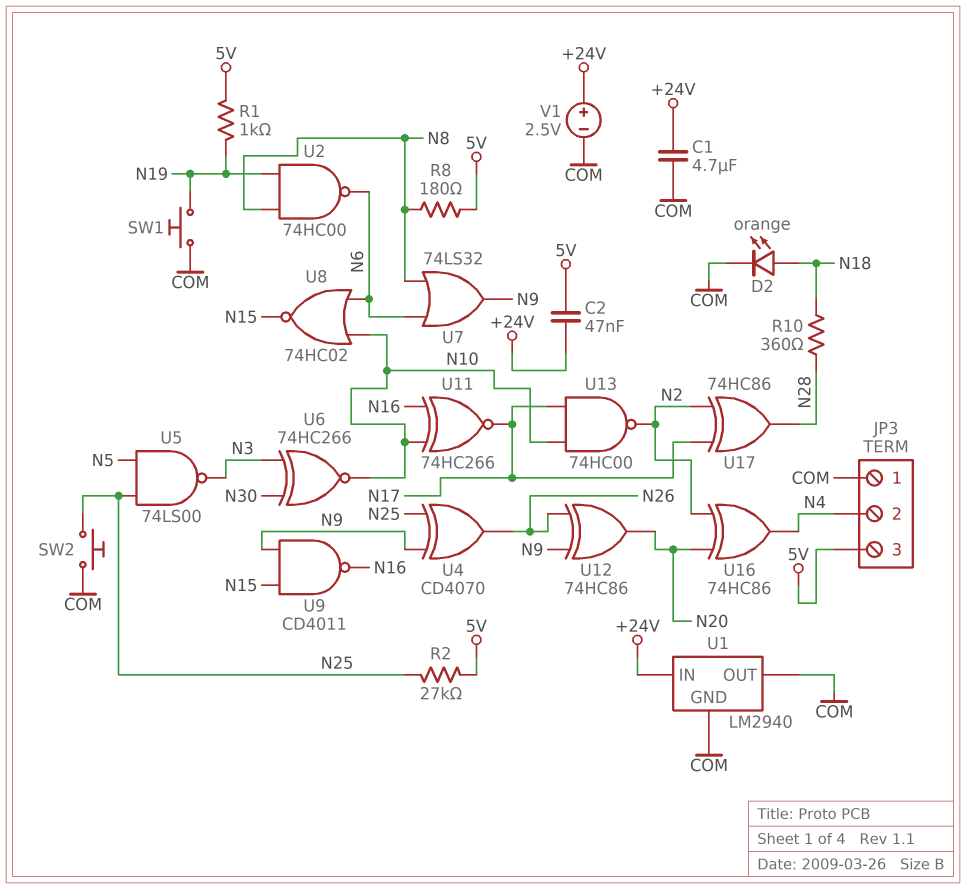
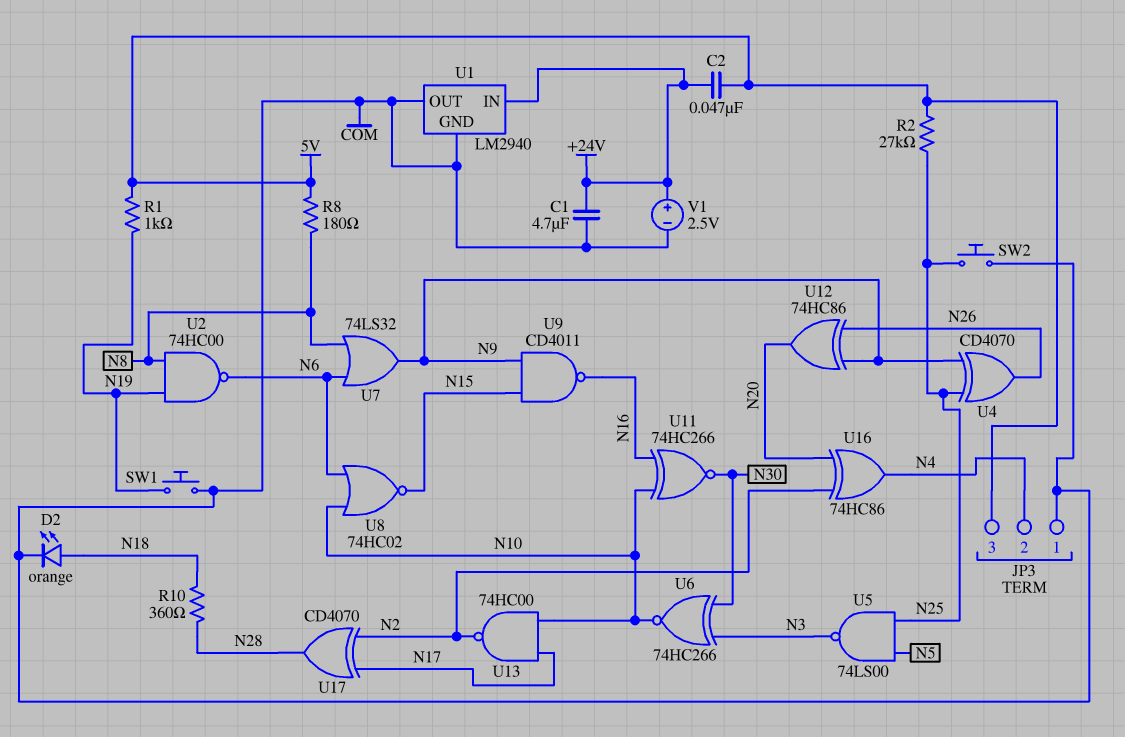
U11: XNOR 74HC266 (in N10, in N16, out N17) -> XNOR 74HC266 (in N10, in N16, out N30)
U17: XOR 74HC86 (in N2, in N17, out N28) -> XOR CD4070 (in N2, in N17, out N28)

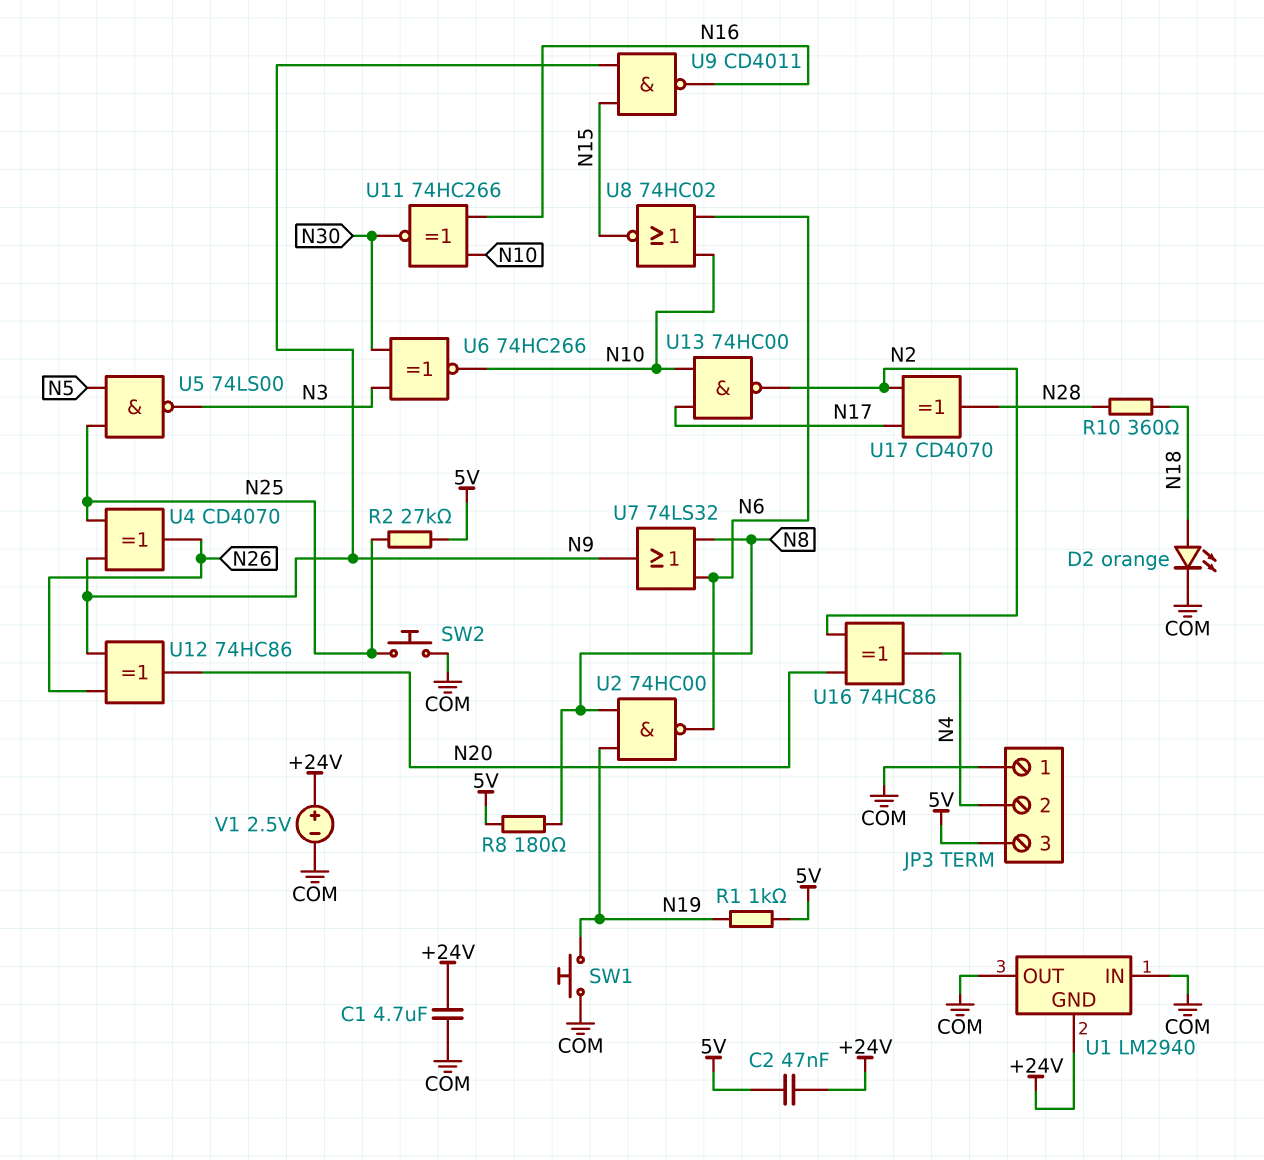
U1 pin GND: COM -> +24V
U1 pin IN: +24V -> COM

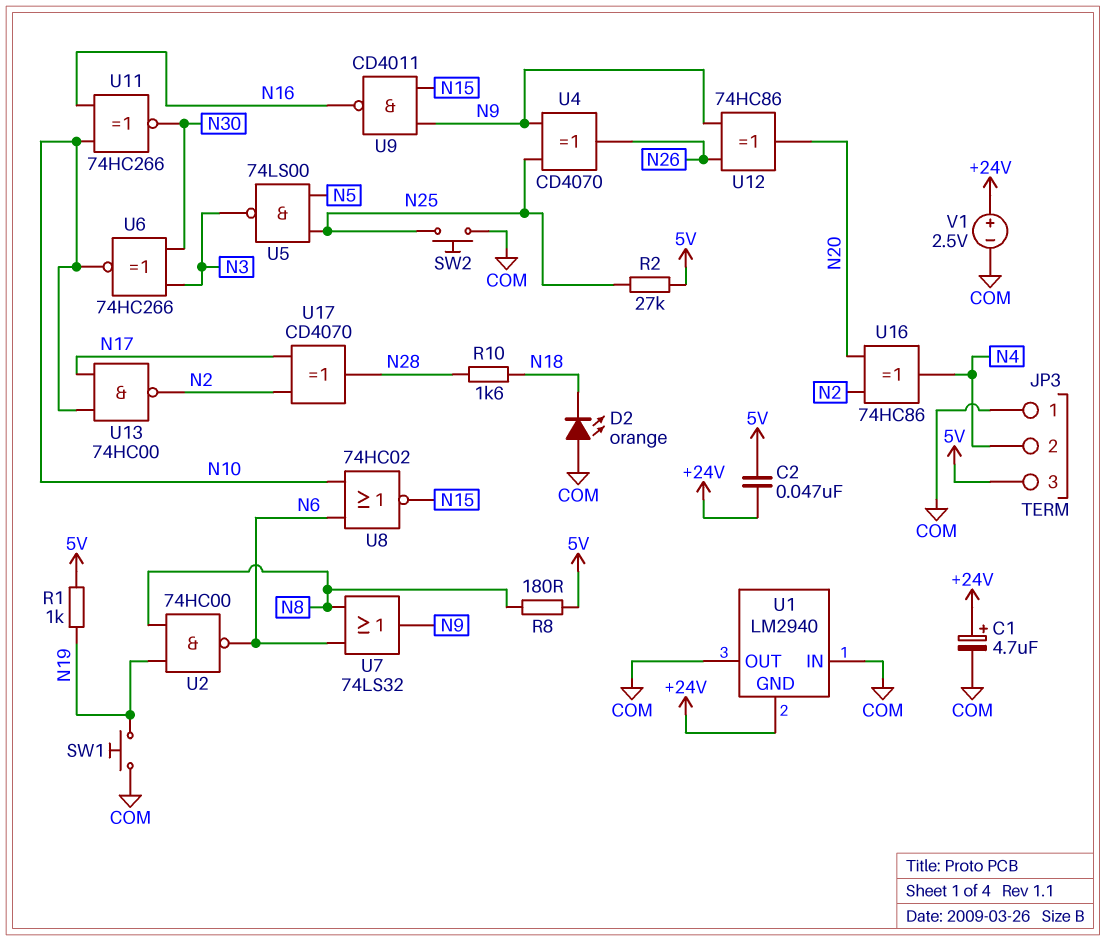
C1: 4.7uF (+24V, COM) -> 4.7uF (plus +24V, minus COM)
D2: LED orange (A N18, K COM) -> LED orange (A COM, K N18)
R10: 360 (N18, N28) -> 1.6k (N18, N28)

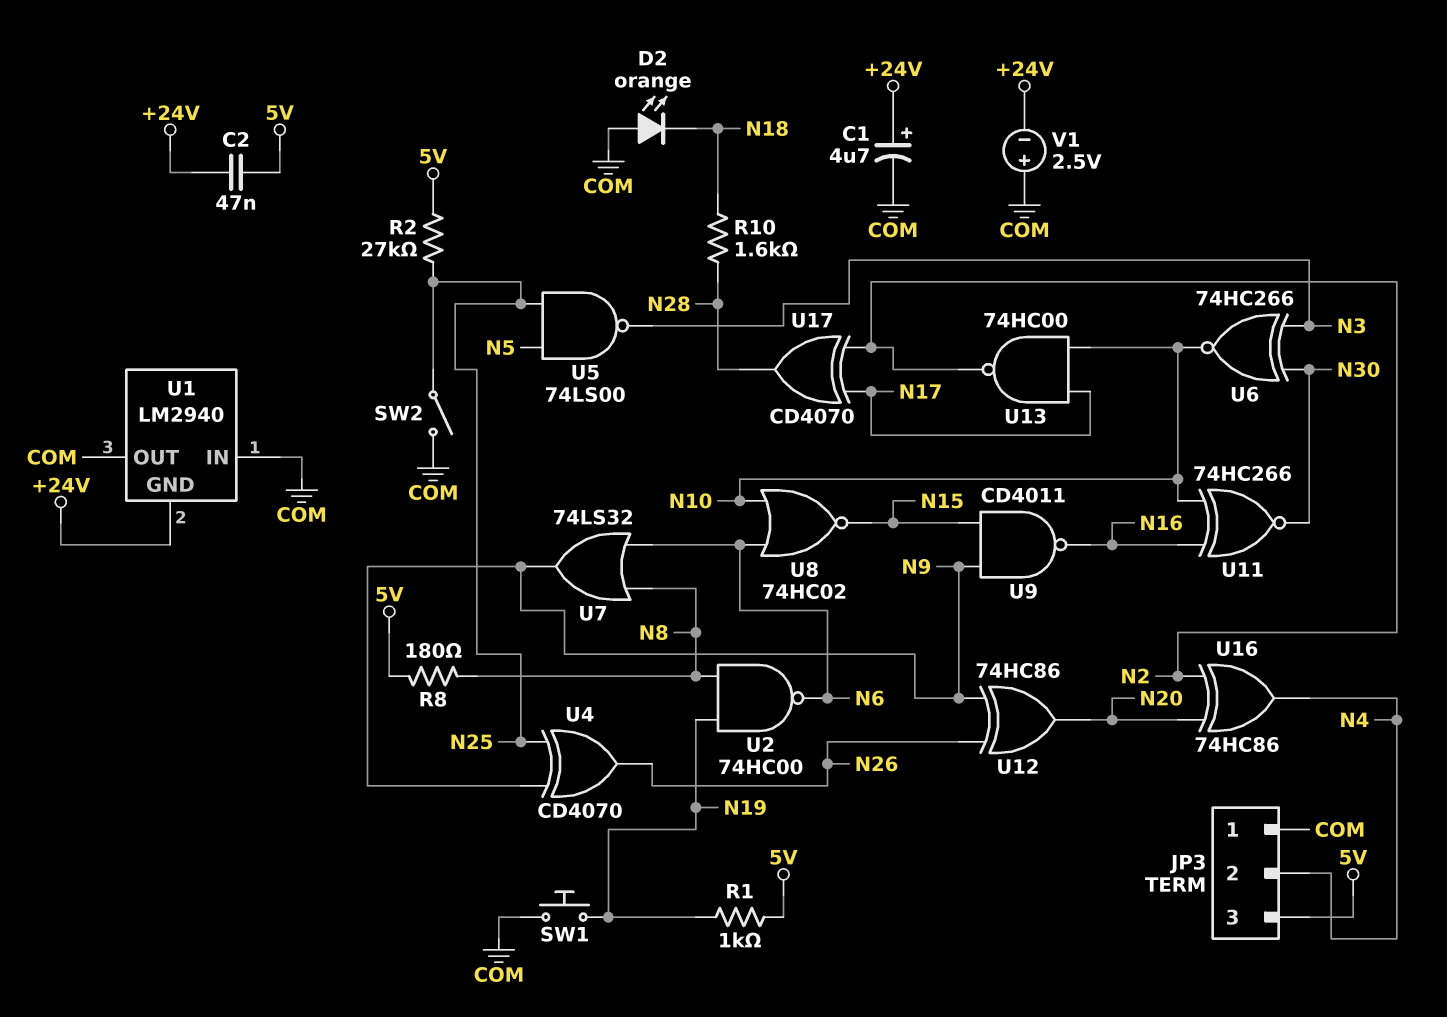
SW2: button (COM, N25) -> switch (COM, N25)
V1: 2.5V (plus +24V, minus COM) -> 2.5V (plus COM, minus +24V)

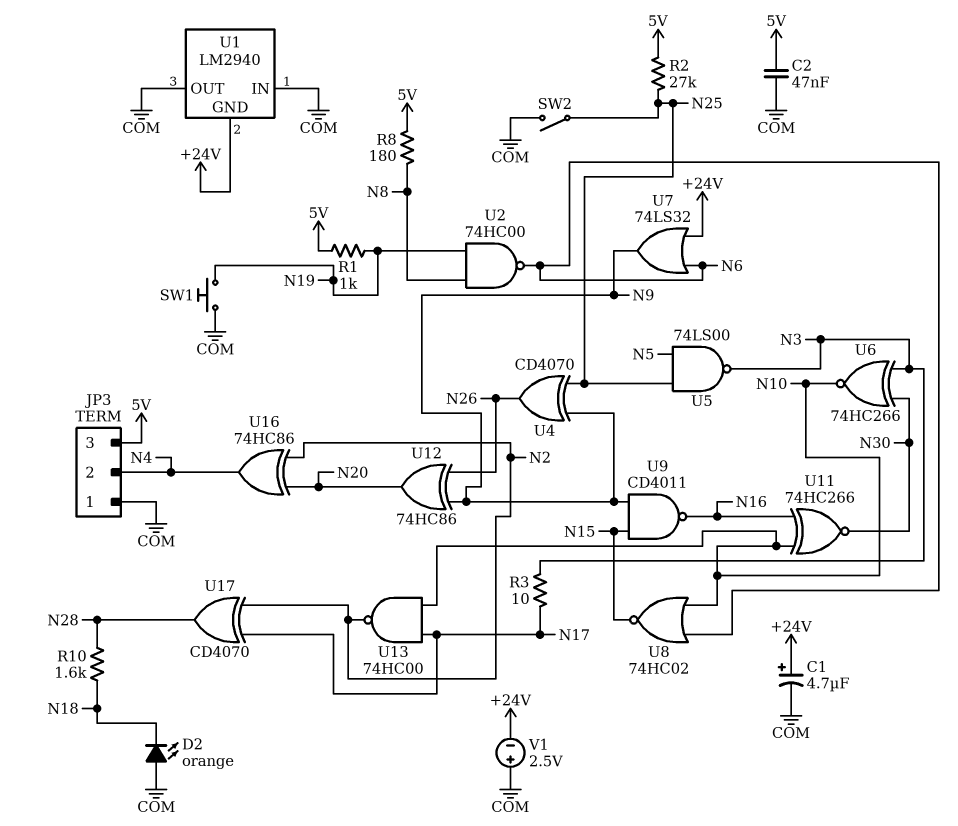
C2: 47nF (+24V, 5V) -> 47nF (5V, COM)
R3: none -> 10 (N3, N17)
U7: OR 74LS32 (in N6, in N8, out N9) -> OR 74LS32 (in +24V, in N6, out N9)

